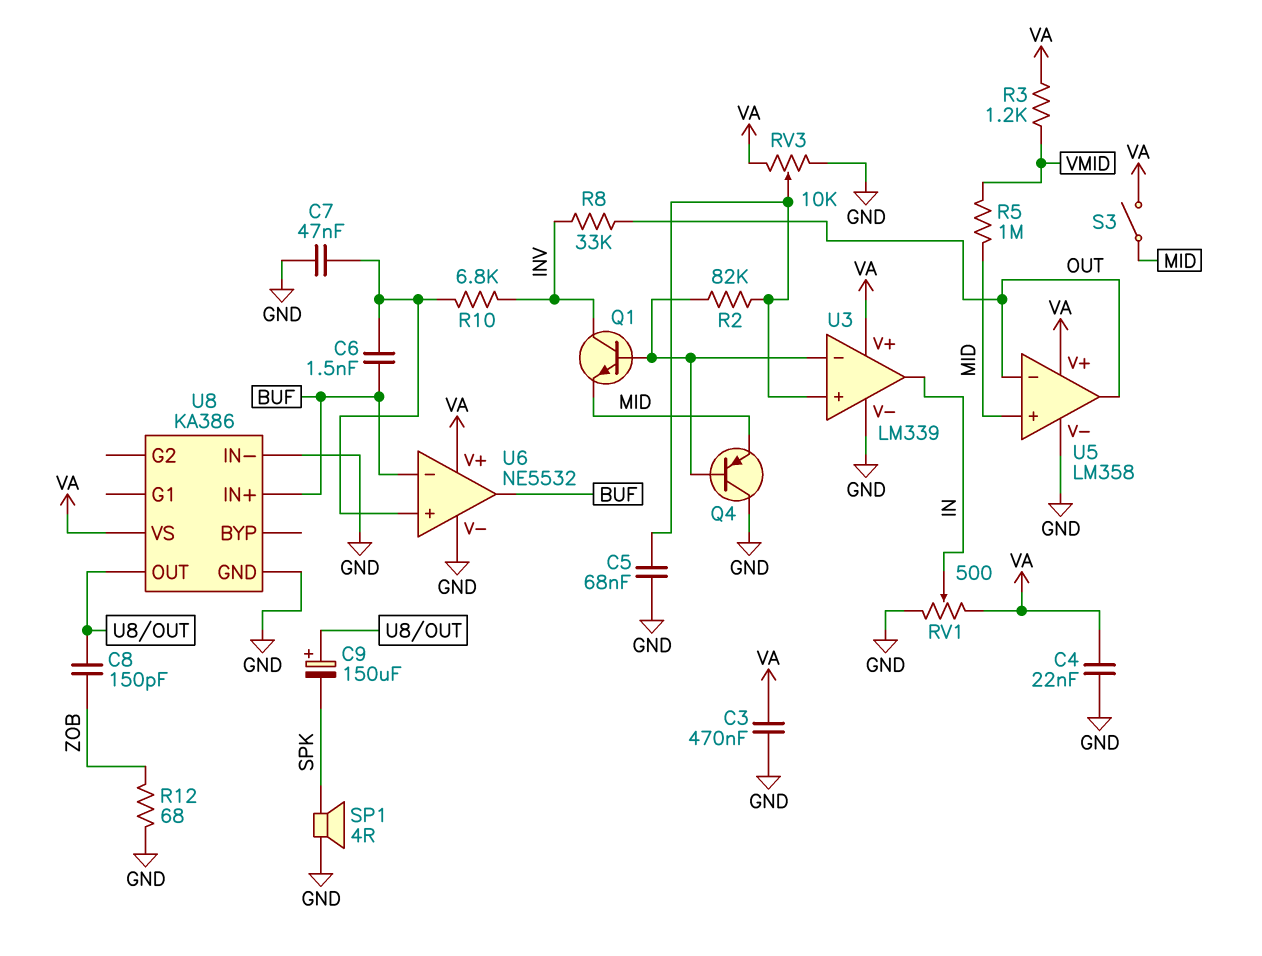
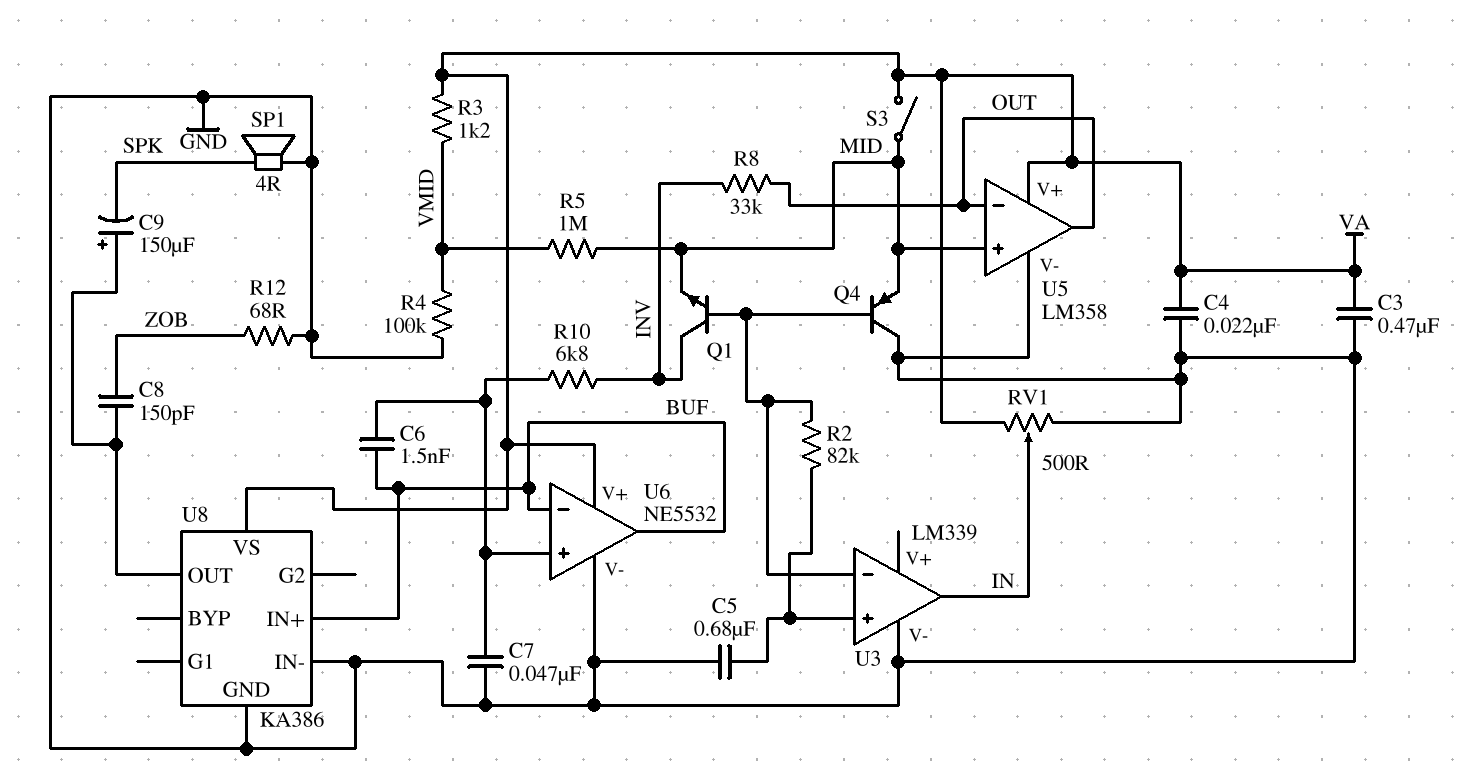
C5: 68nF (GND, U3/in+) -> 680nF (GND, U3/in+)
R4: none -> 100k (GND, VMID)
RV3: 10k (GND, VA, wiper U3/in+) -> none
U3 pin V+: VA -> none

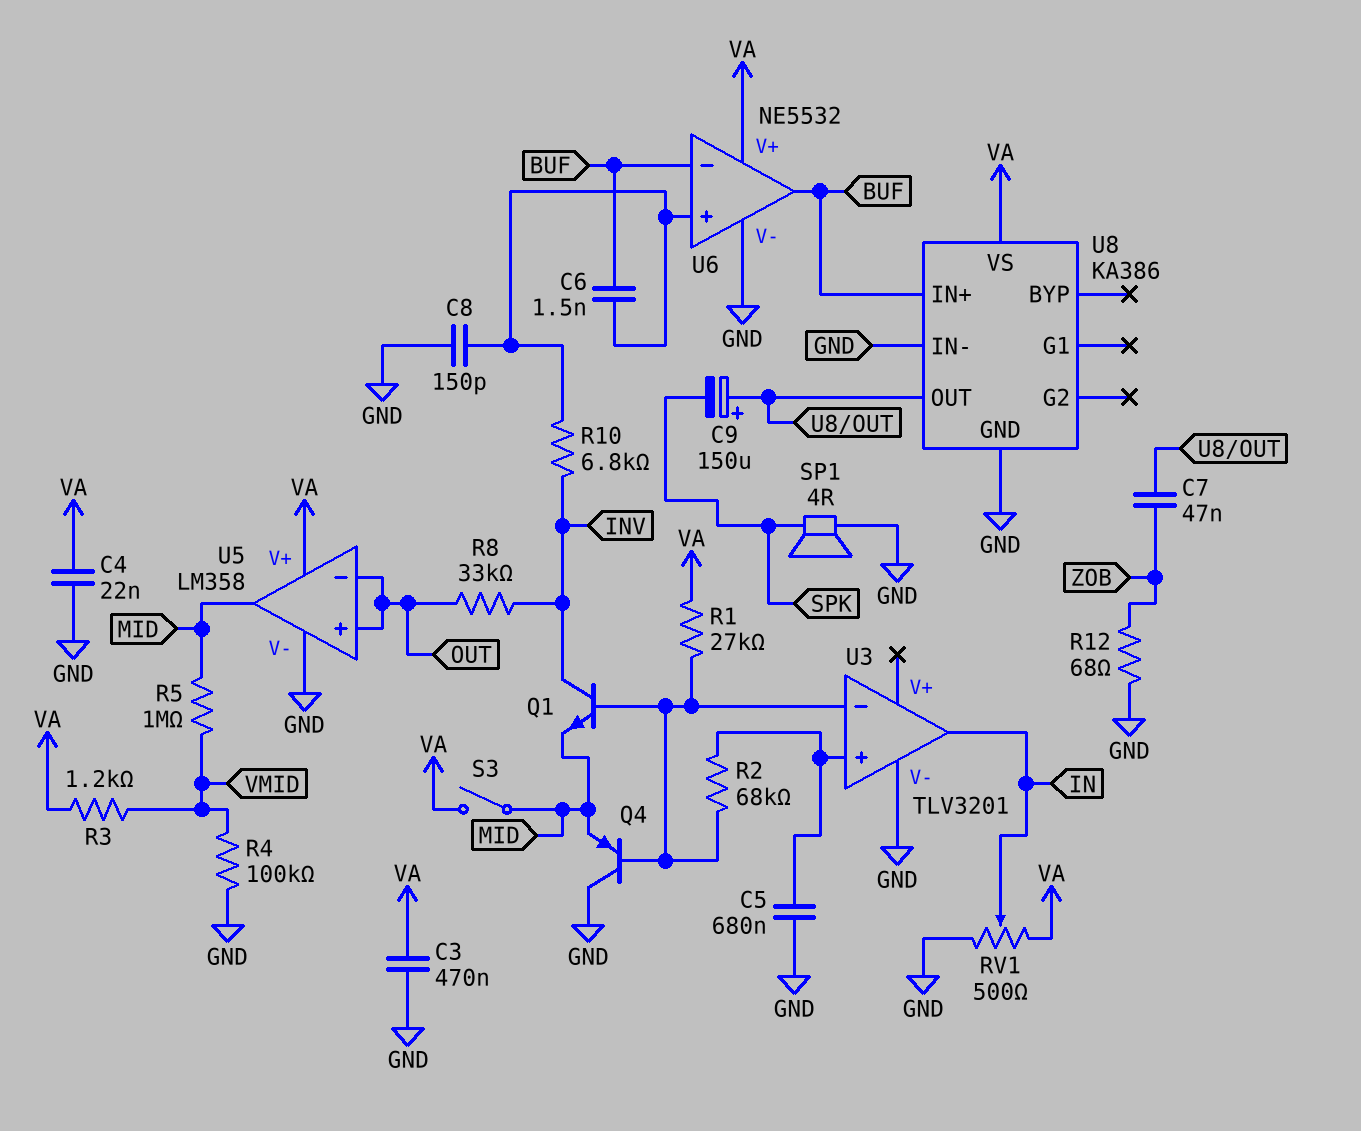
C7: 47nF (GND, U6/in+) -> 47nF (U8/OUT, ZOB)
C8: 150pF (U8/OUT, ZOB) -> 150pF (GND, U6/in+)
R1: none -> 27k (U3/in-, VA)
R2: 82k (U3/in+, U3/in-) -> 68k (U3/in+, U3/in-)
U3: LM339 -> TLV3201
U5 pin in+: MID -> OUT
U5 pin out: OUT -> MID

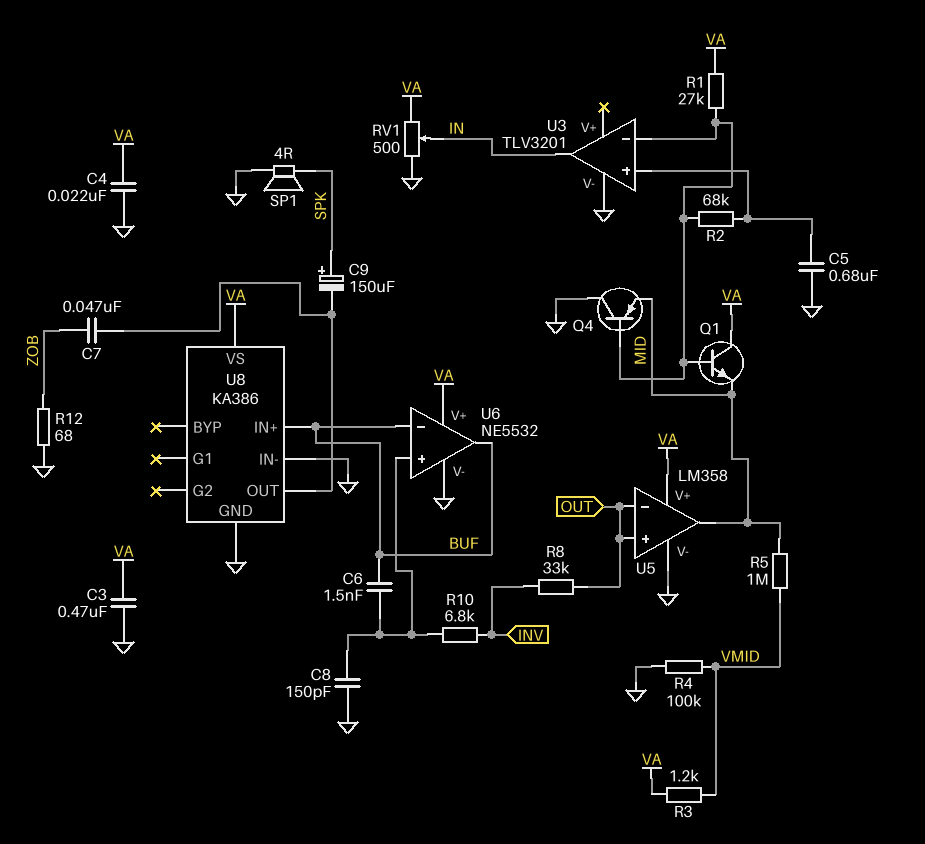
C9: 150uF (plus U8/OUT, minus SPK) -> 150uF (plus SPK, minus U8/OUT)
Q1: NPN (B U3/in-, C INV, E MID) -> NPN (B U3/in-, C VA, E MID)
S3: switch (MID, VA) -> none

